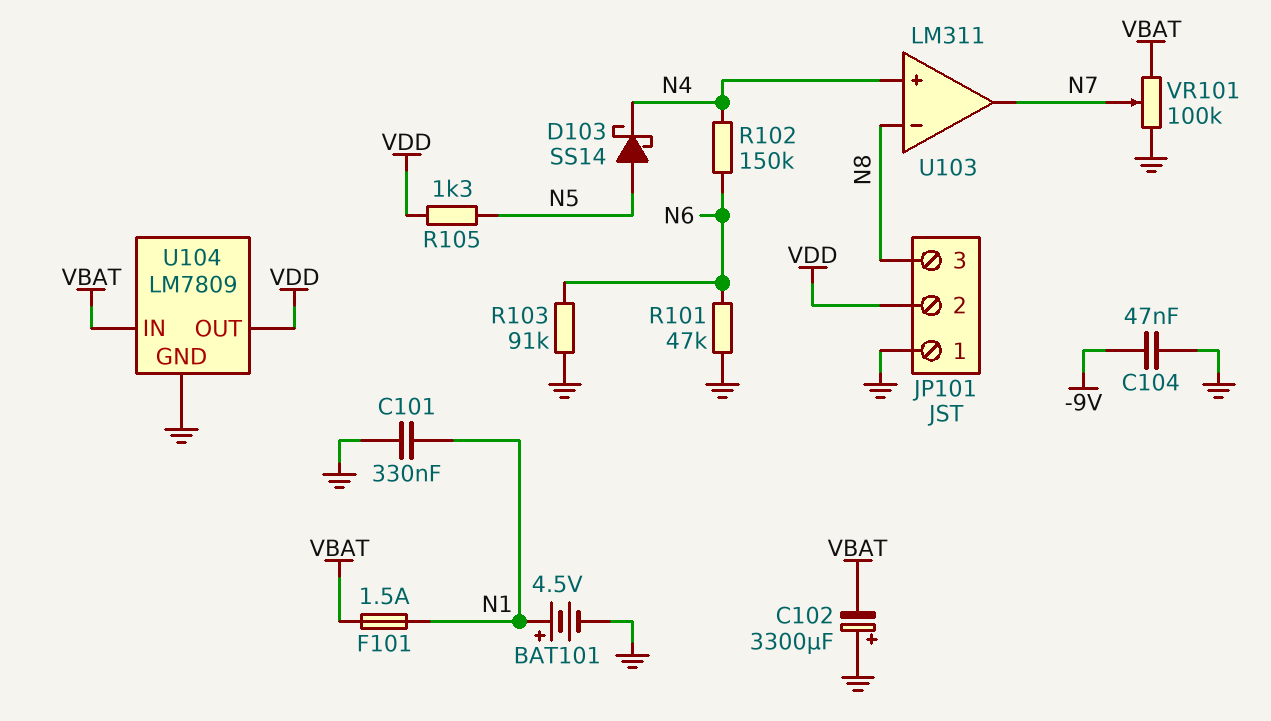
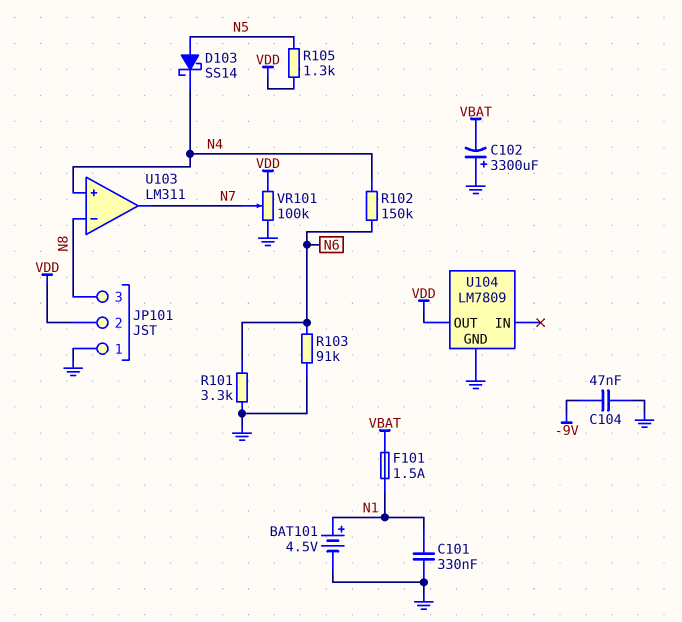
R101: 47k (GND, N6) -> 3.3k (GND, N6)
U104 pin IN: VBAT -> none
VR101: 100k (GND, VBAT, wiper N7) -> 100k (GND, VDD, wiper N7)

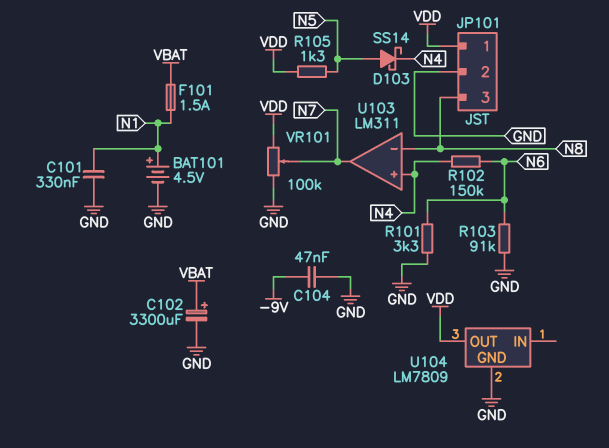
C102: 3300uF (plus GND, minus VBAT) -> 3300uF (plus VBAT, minus GND)
JP101 pin 1: GND -> VDD
JP101 pin 2: VDD -> GND

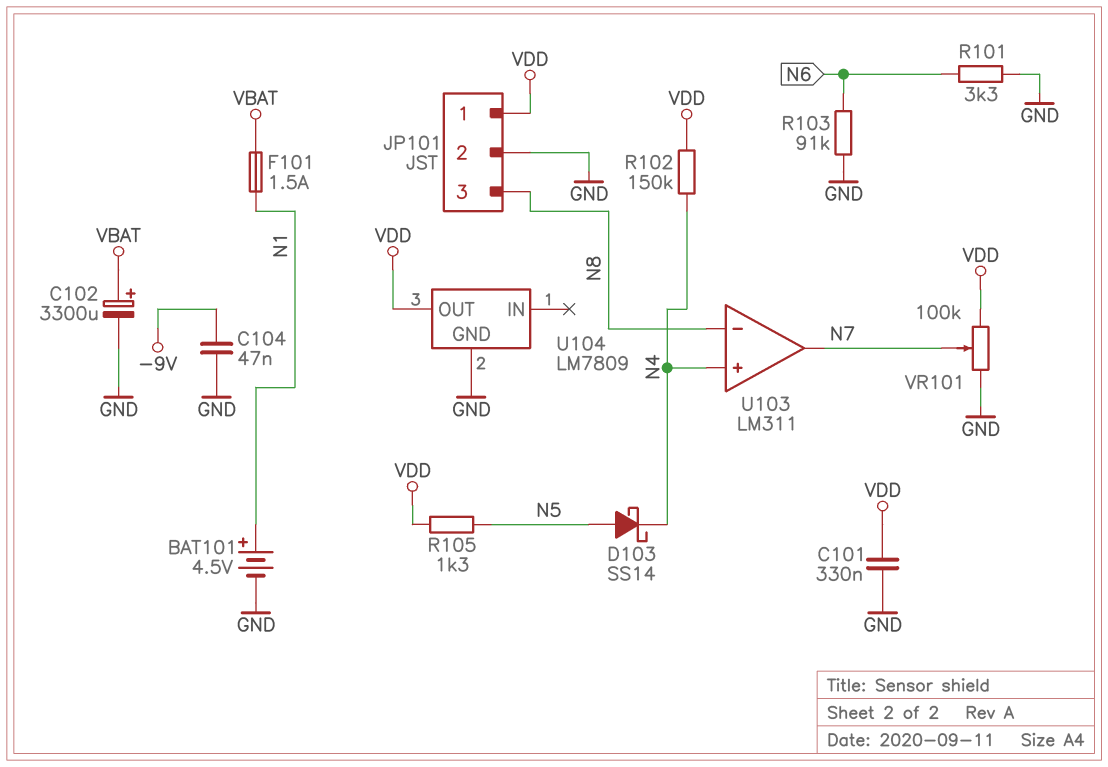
C101: 330nF (GND, N1) -> 330nF (GND, VDD)
R102: 150k (N4, N6) -> 150k (N4, VDD)

